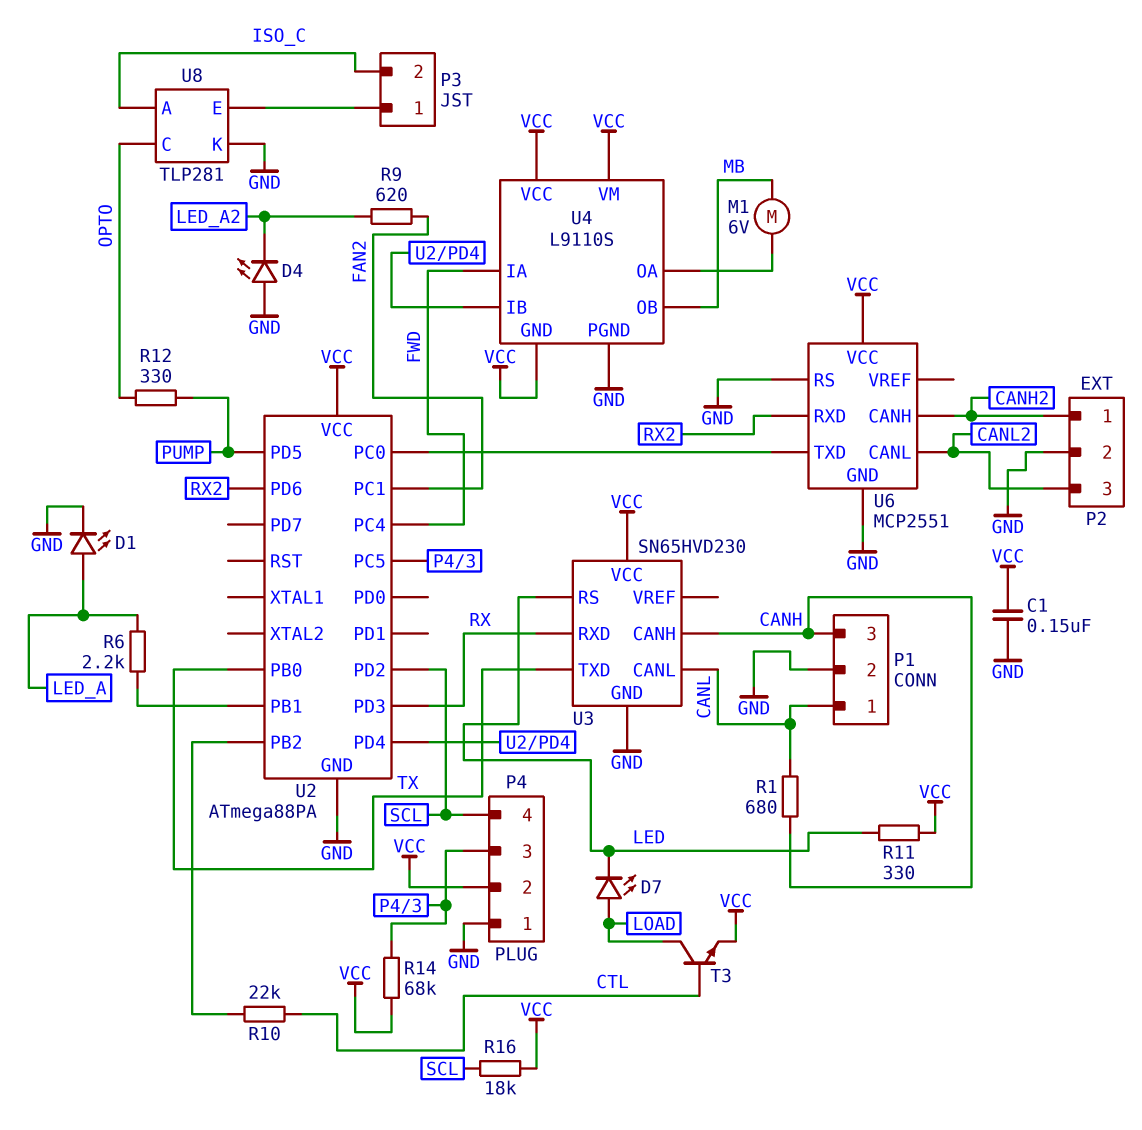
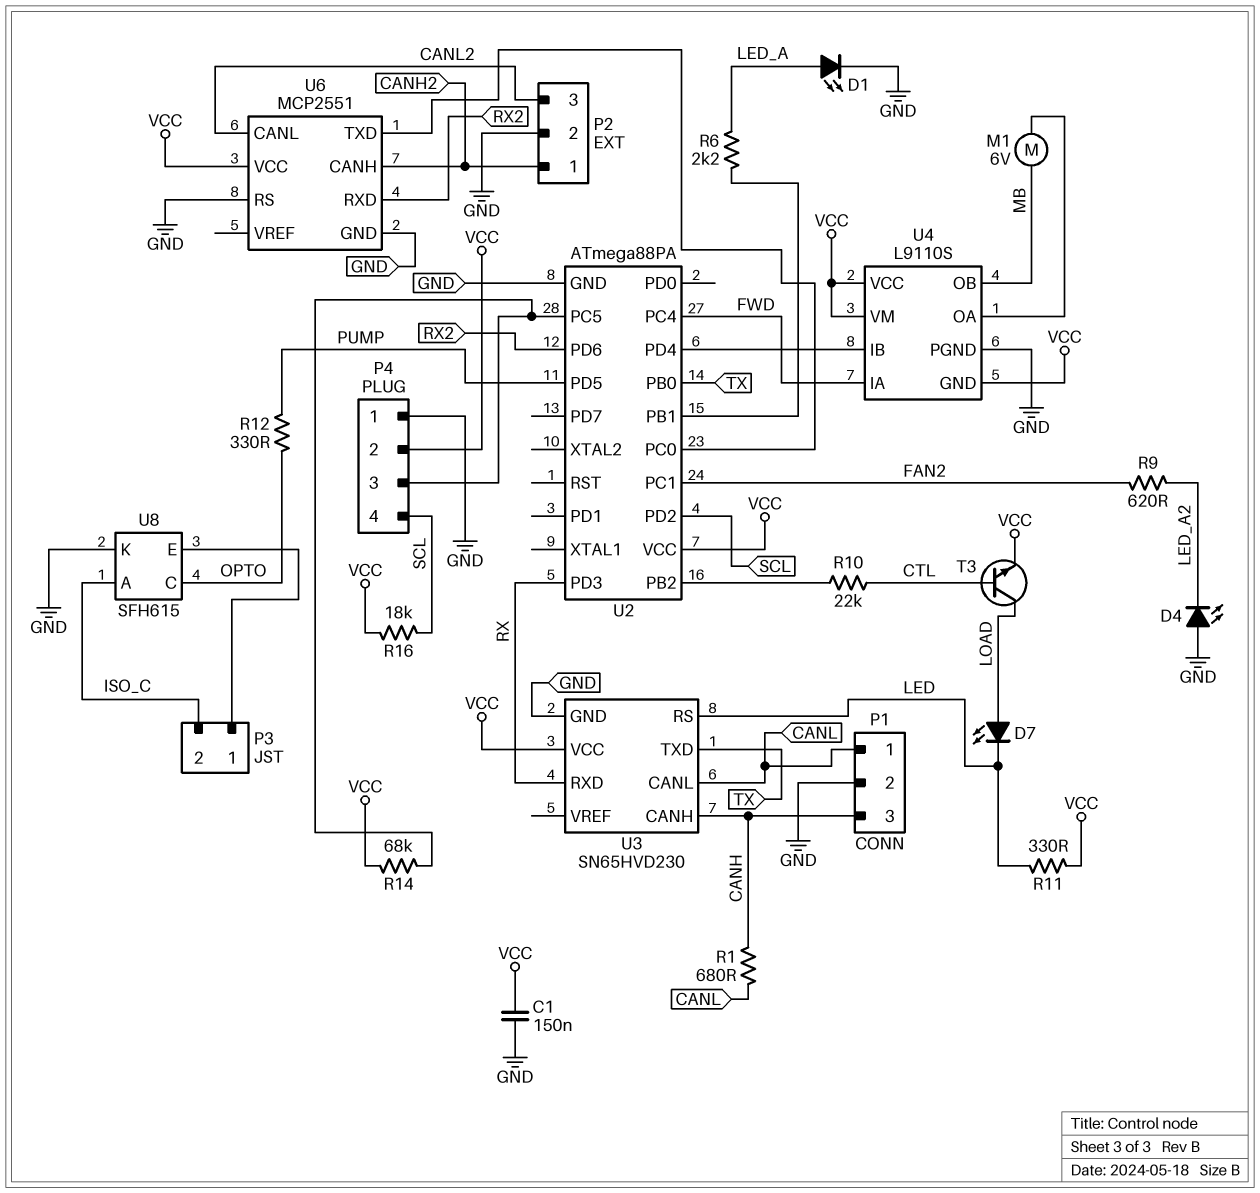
U8: TLP281 -> SFH615

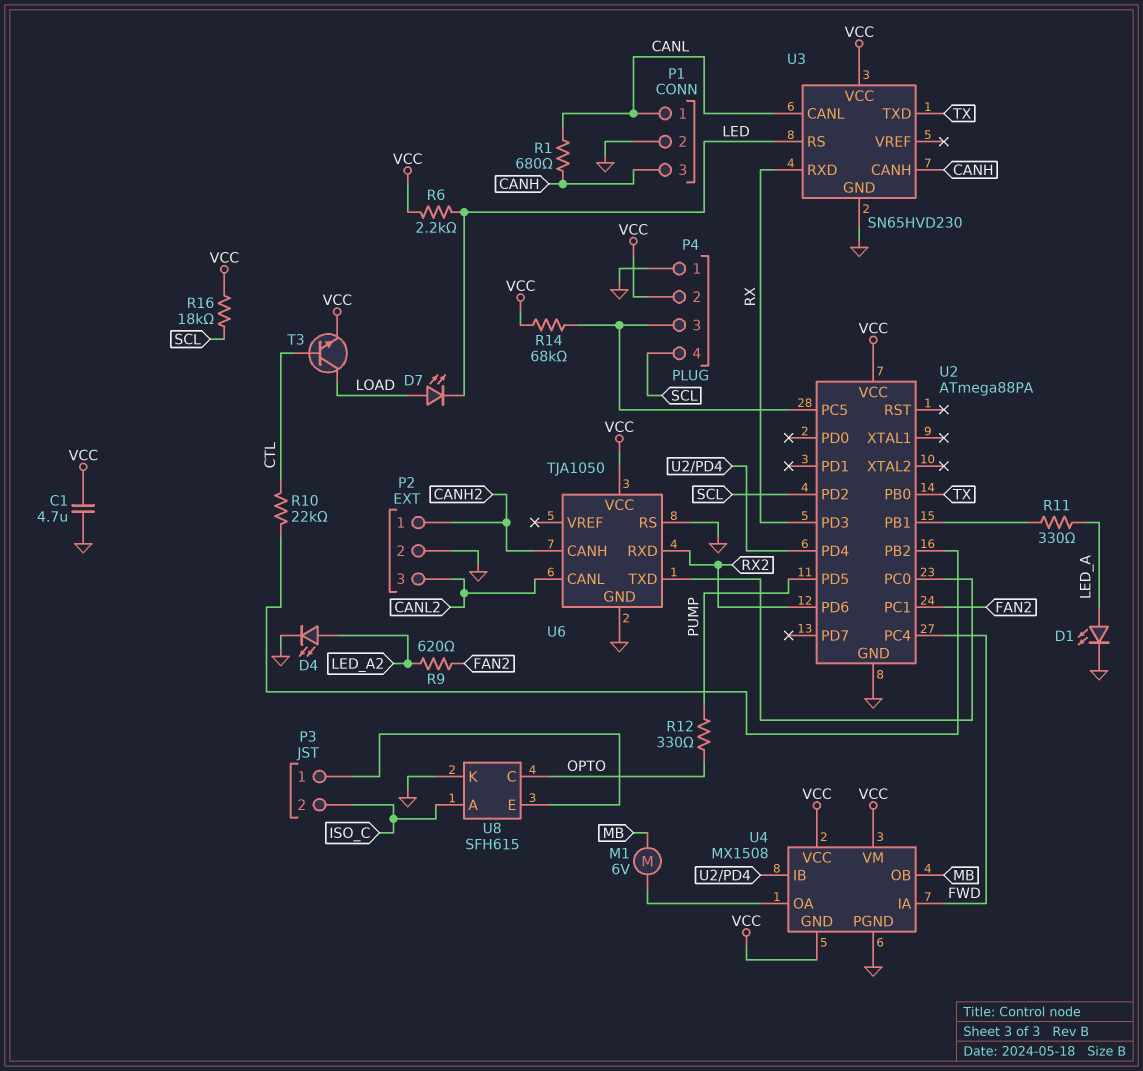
C1: 150nF (GND, VCC) -> 4.7uF (GND, VCC)
D4: LED (A GND, K LED_A2) -> LED (A LED_A2, K GND)
R6: 2.2k (LED_A, U2/PB1) -> 2.2k (LED, VCC)
R11: 330 (LED, VCC) -> 330 (LED_A, U2/PB1)
U4: L9110S -> MX1508
U6: MCP2551 -> TJA1050

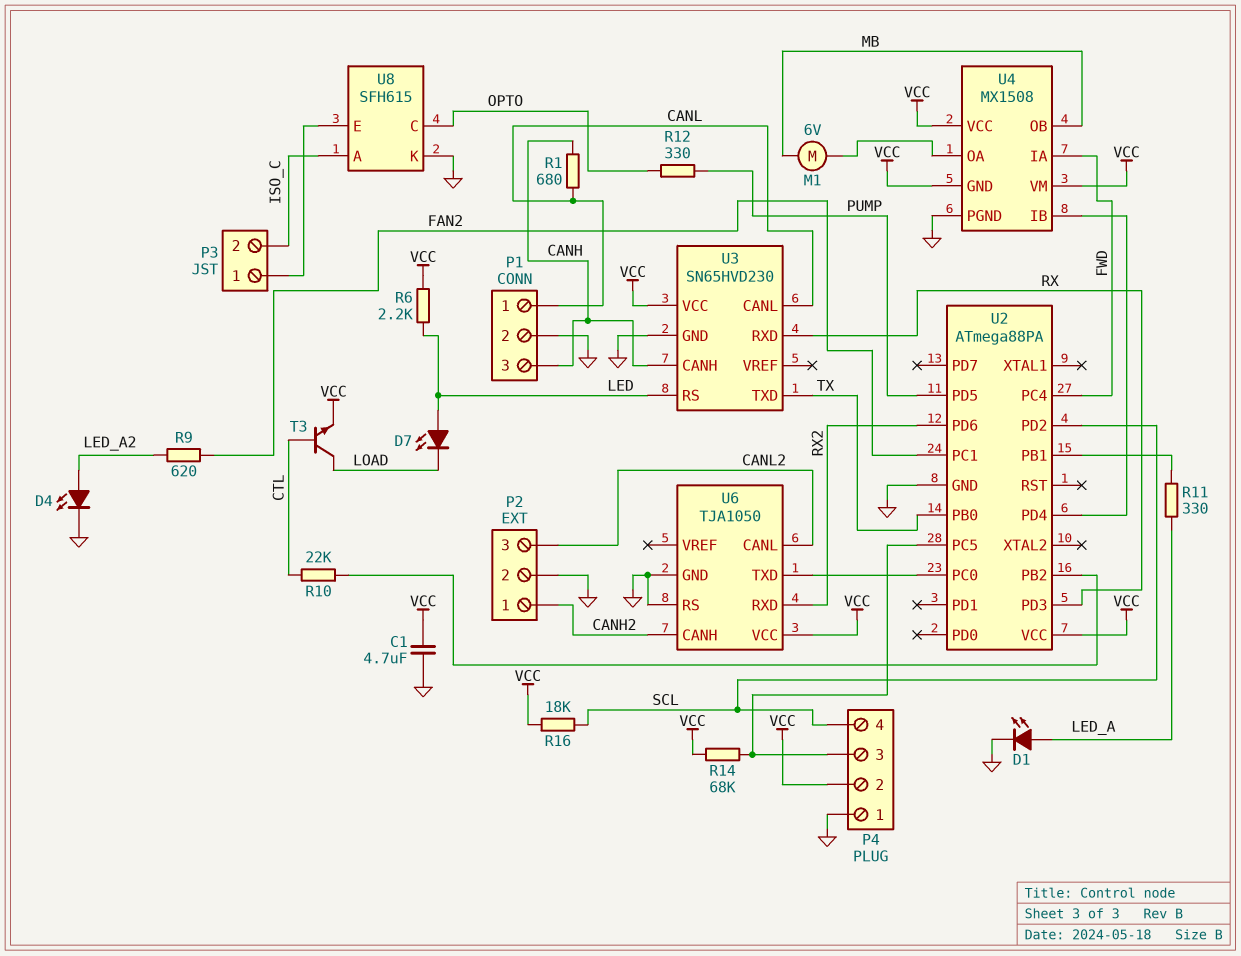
D7: LED (A LOAD, K LED) -> LED (A LED, K LOAD)

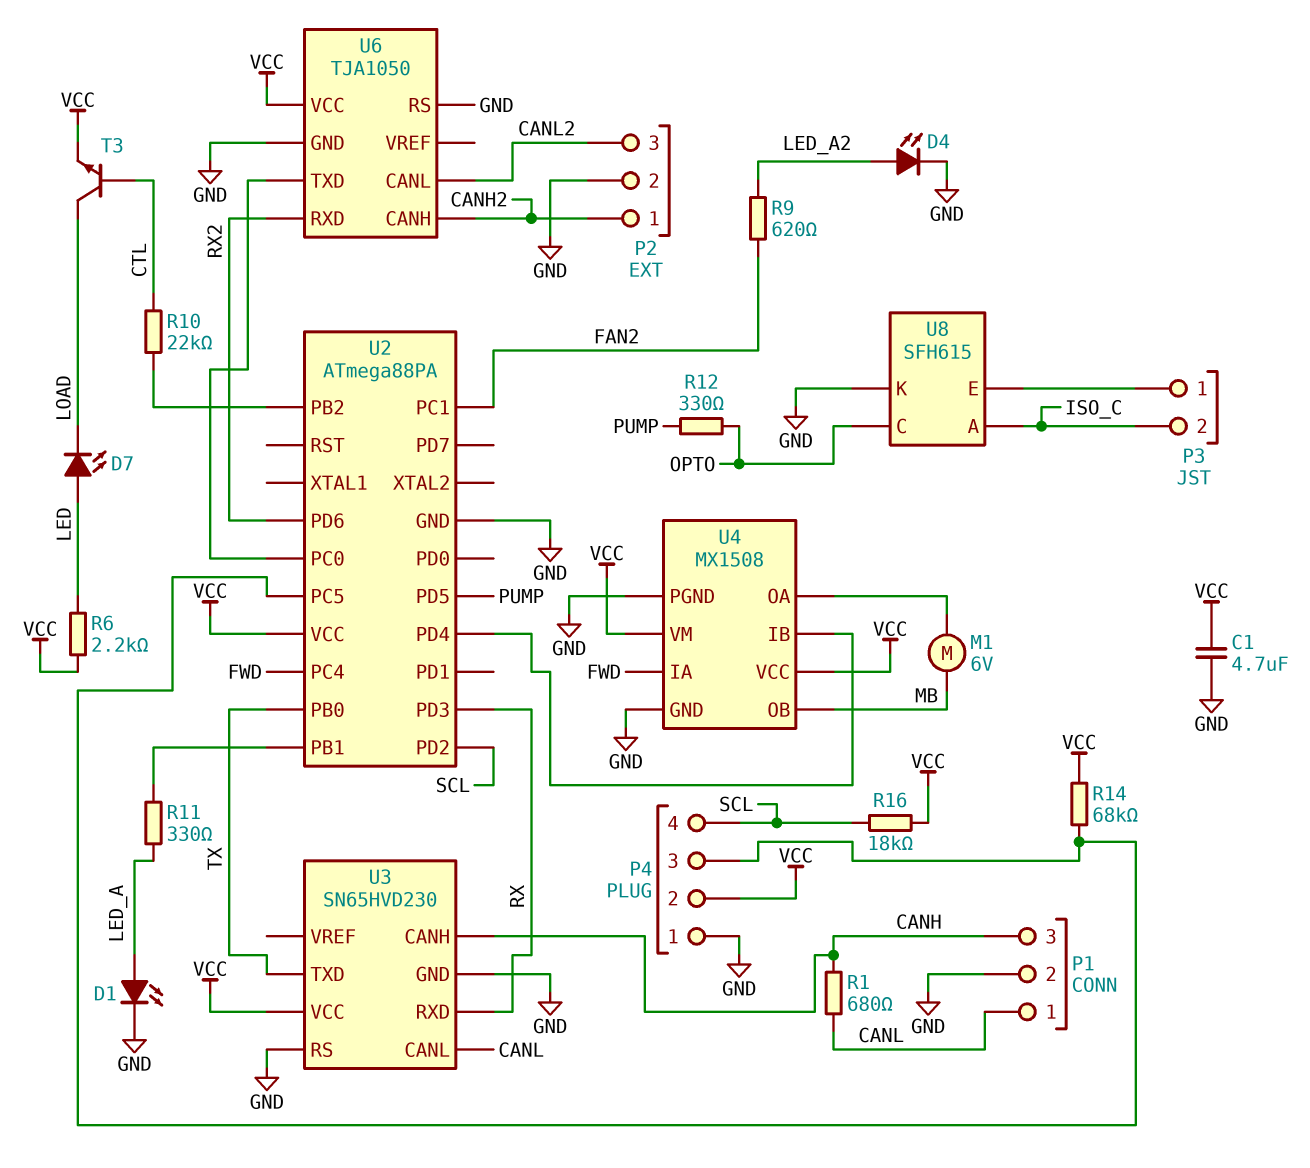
U3 pin RS: LED -> GND
U4 pin GND: VCC -> GND

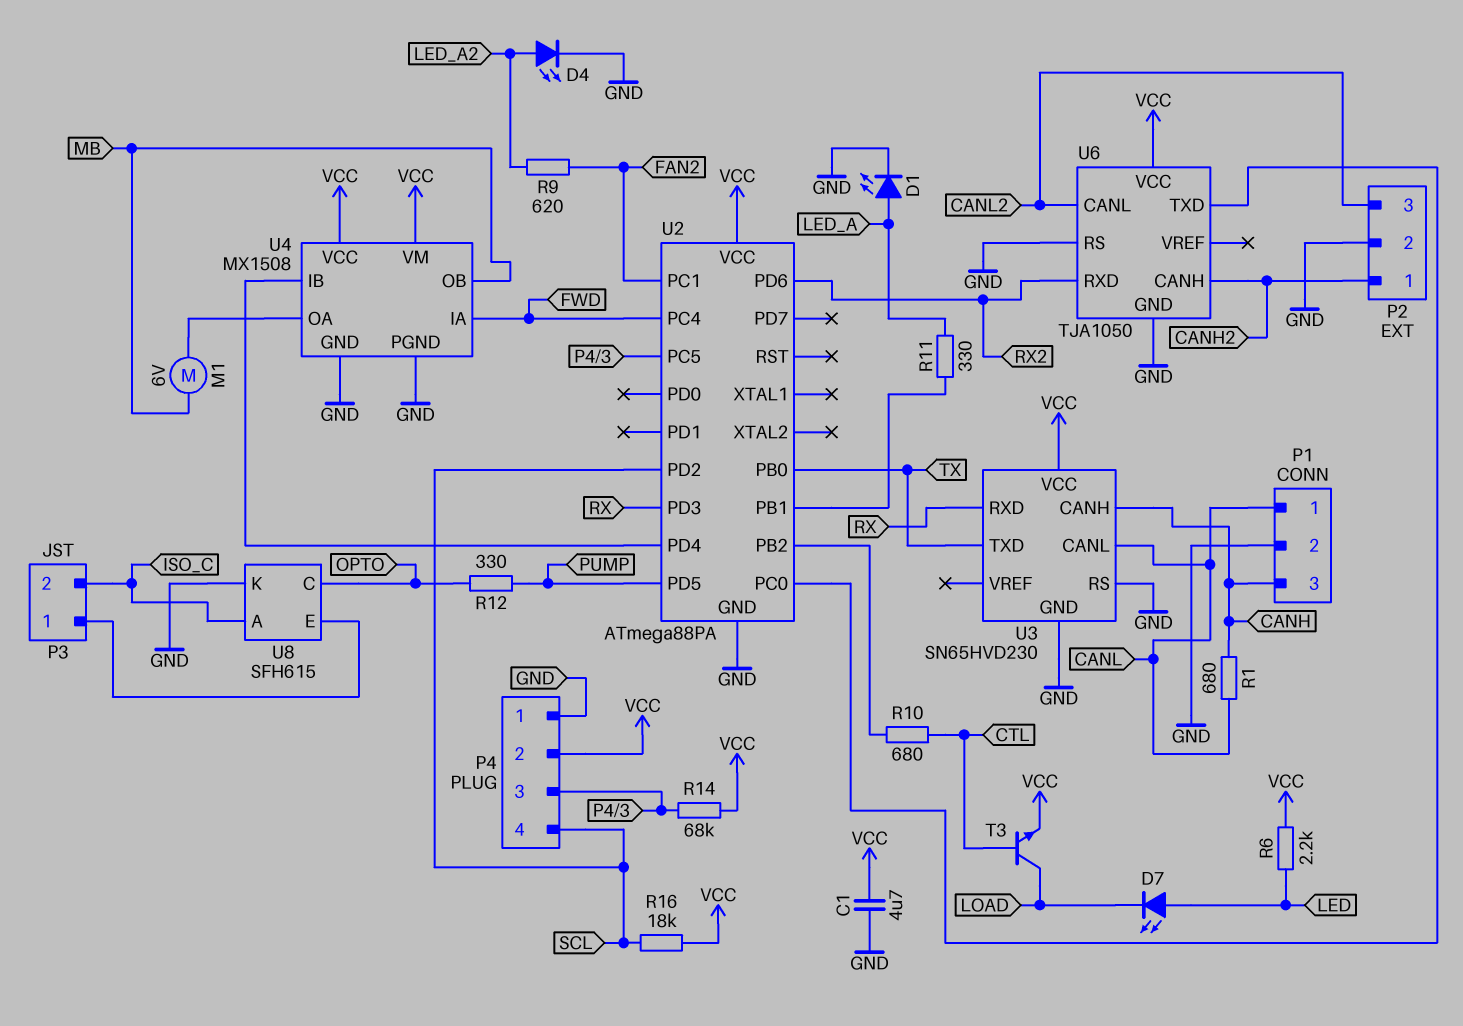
R10: 22k (CTL, U2/PB2) -> 680 (CTL, U2/PB2)

